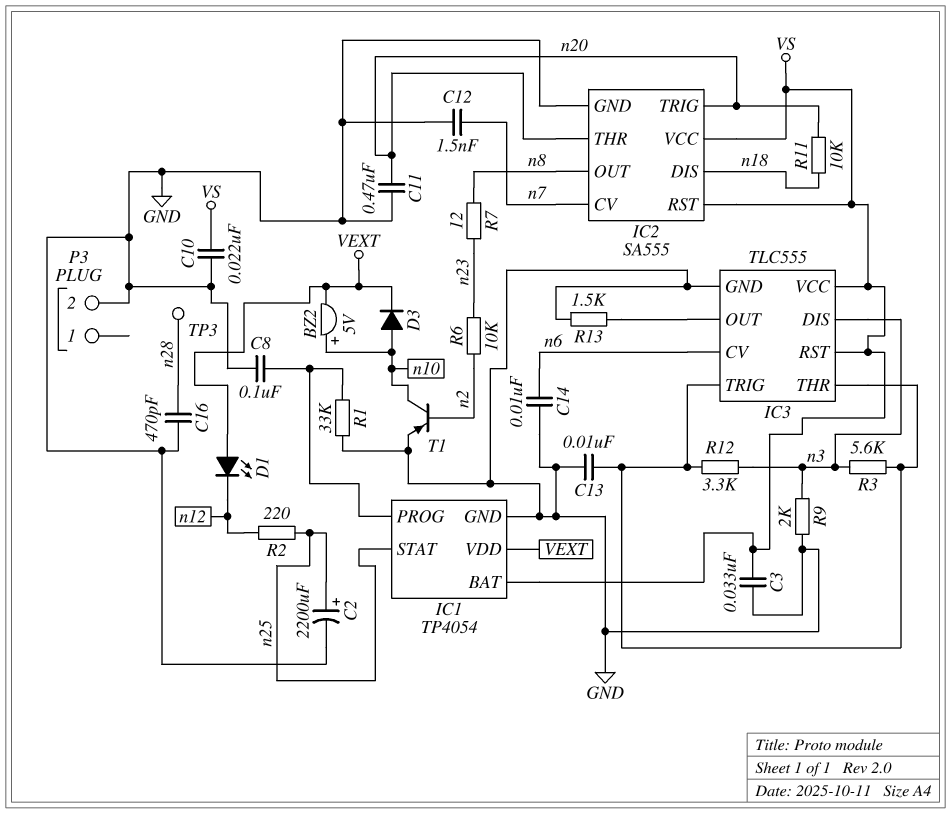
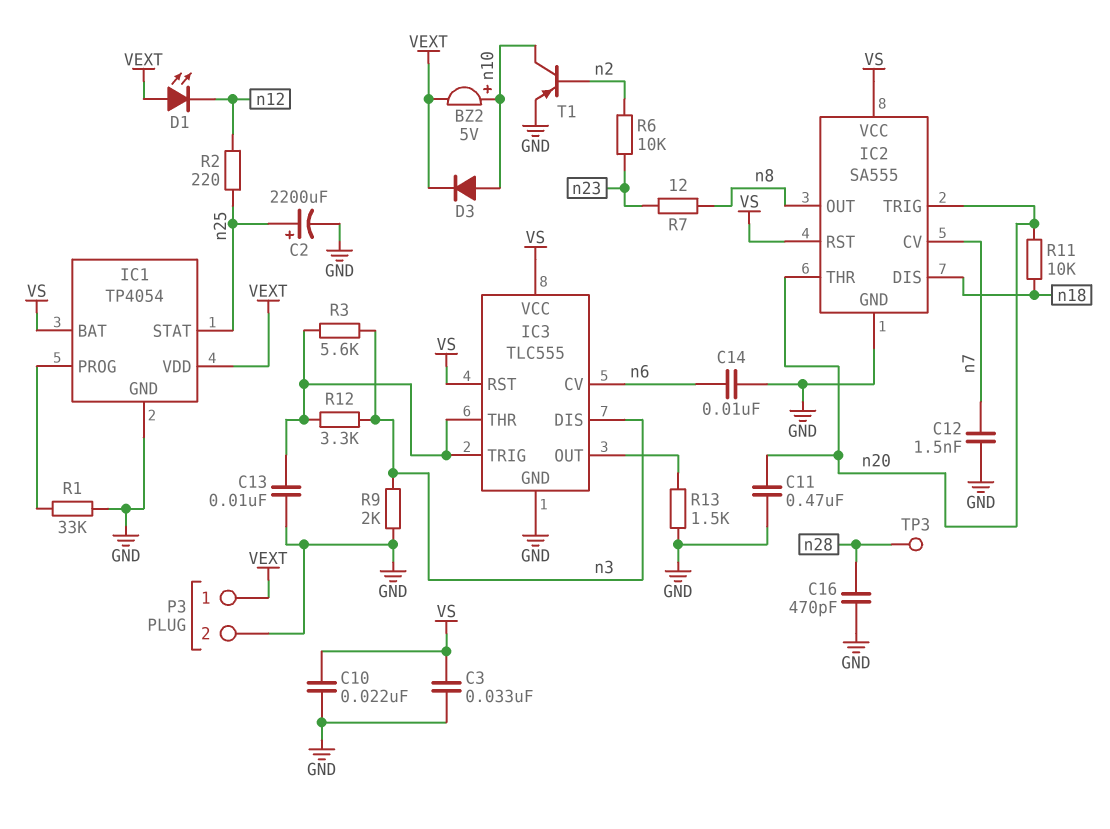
C8: 100nF (GND, IC1/PROG) -> none
P3 pin 1: none -> VEXT

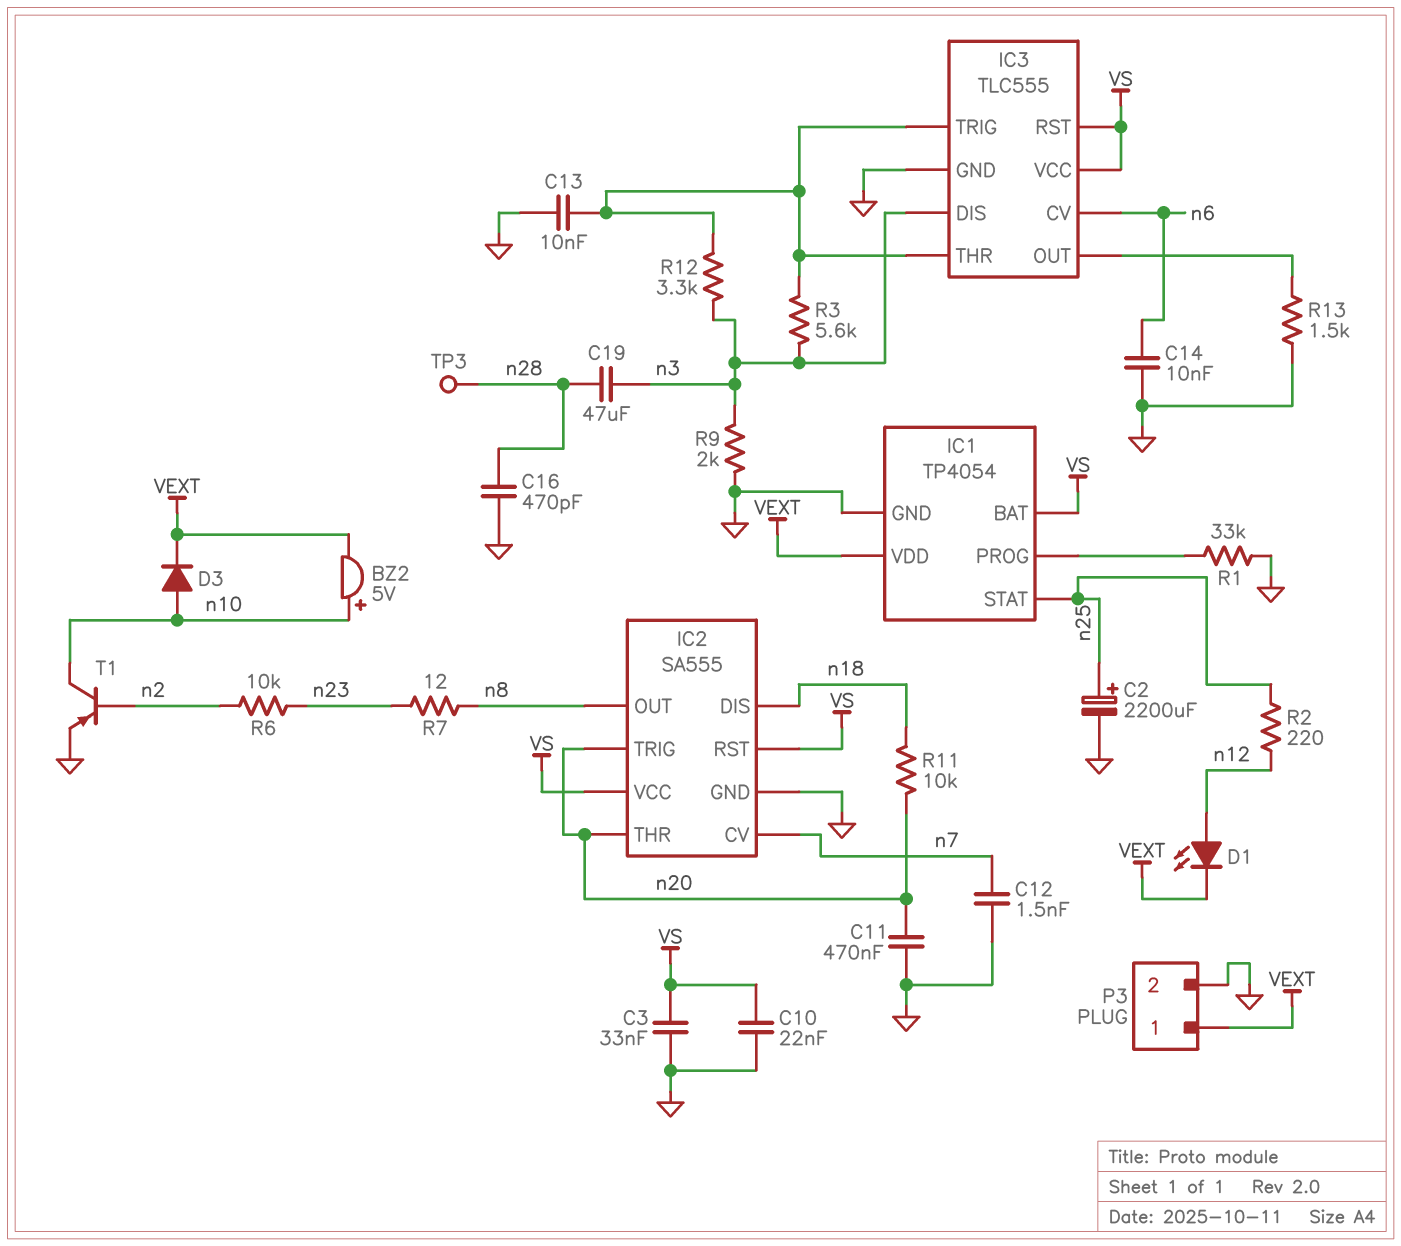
C19: none -> 47uF (n3, n28)
D1: LED (A VEXT, K n12) -> LED (A n12, K VEXT)

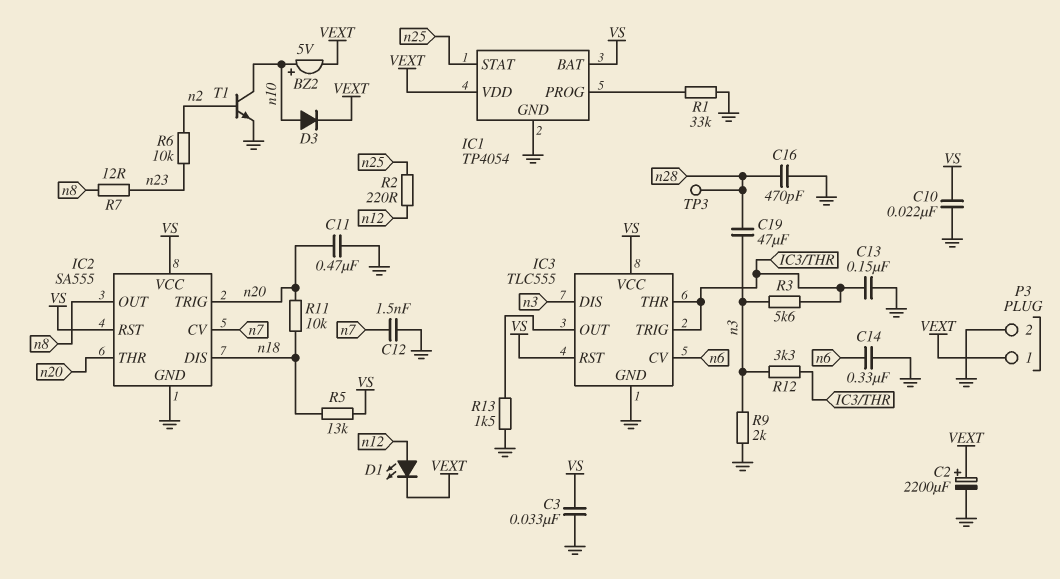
C2: 2200uF (plus n25, minus GND) -> 2200uF (plus VEXT, minus GND)
C13: 10nF (GND, IC3/THR) -> 150nF (GND, IC3/THR)
C14: 10nF (GND, n6) -> 330nF (GND, n6)
R5: none -> 13k (VS, n18)
T1: PNP (B n2, C n10, E GND) -> NPN (B n2, C n10, E GND)

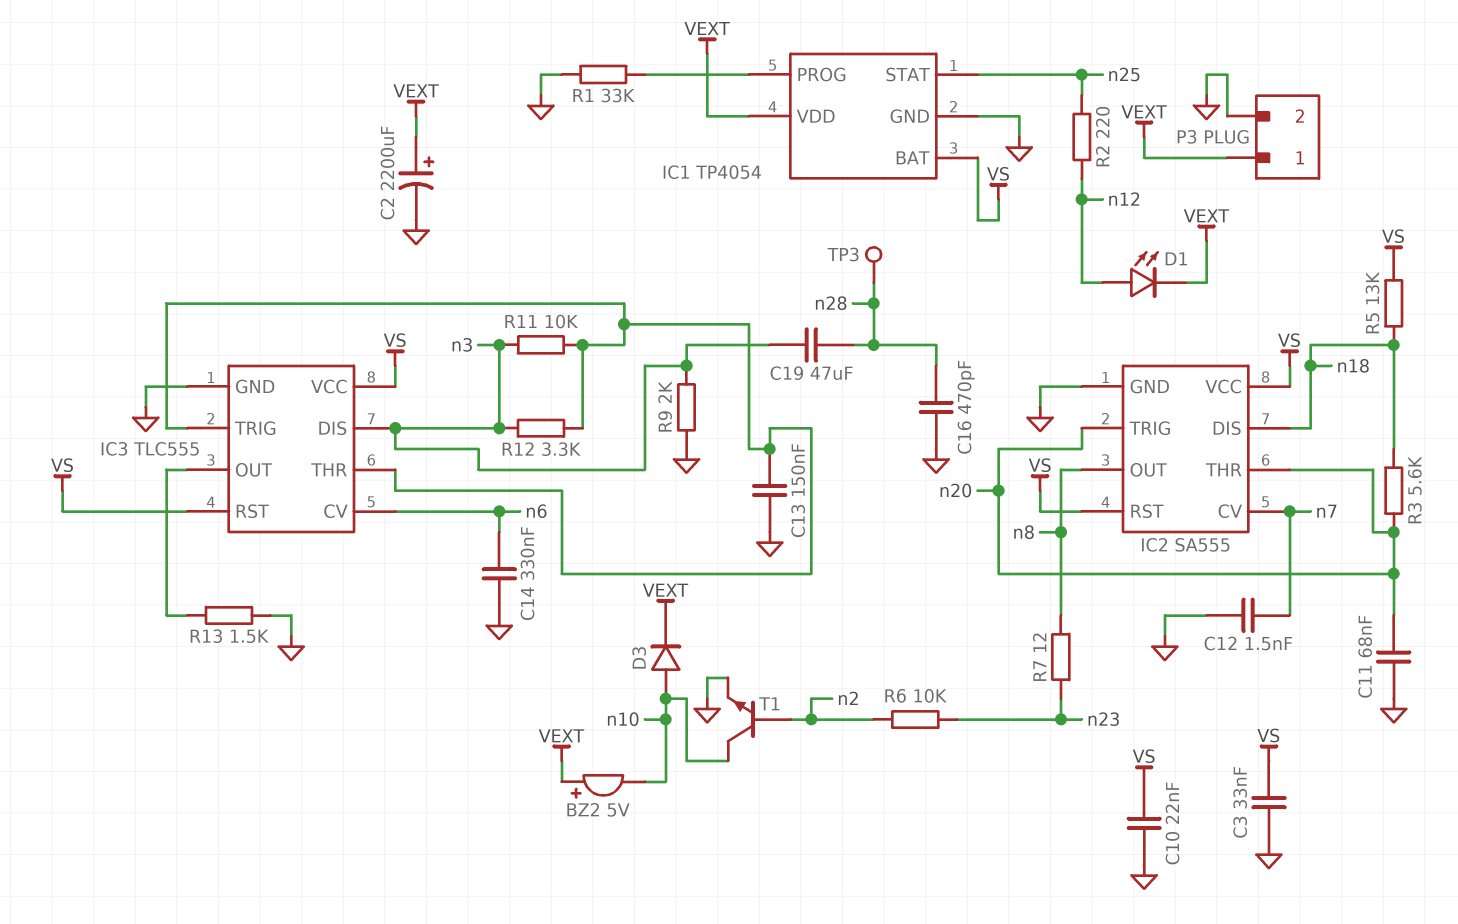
BZ2: buzzer 5V (plus n10, minus VEXT) -> buzzer 5V (plus VEXT, minus n10)
C11: 470nF (GND, n20) -> 68nF (GND, n20)
R3: 5.6k (IC3/THR, n3) -> 5.6k (n18, n20)
R11: 10k (n18, n20) -> 10k (IC3/THR, n3)

